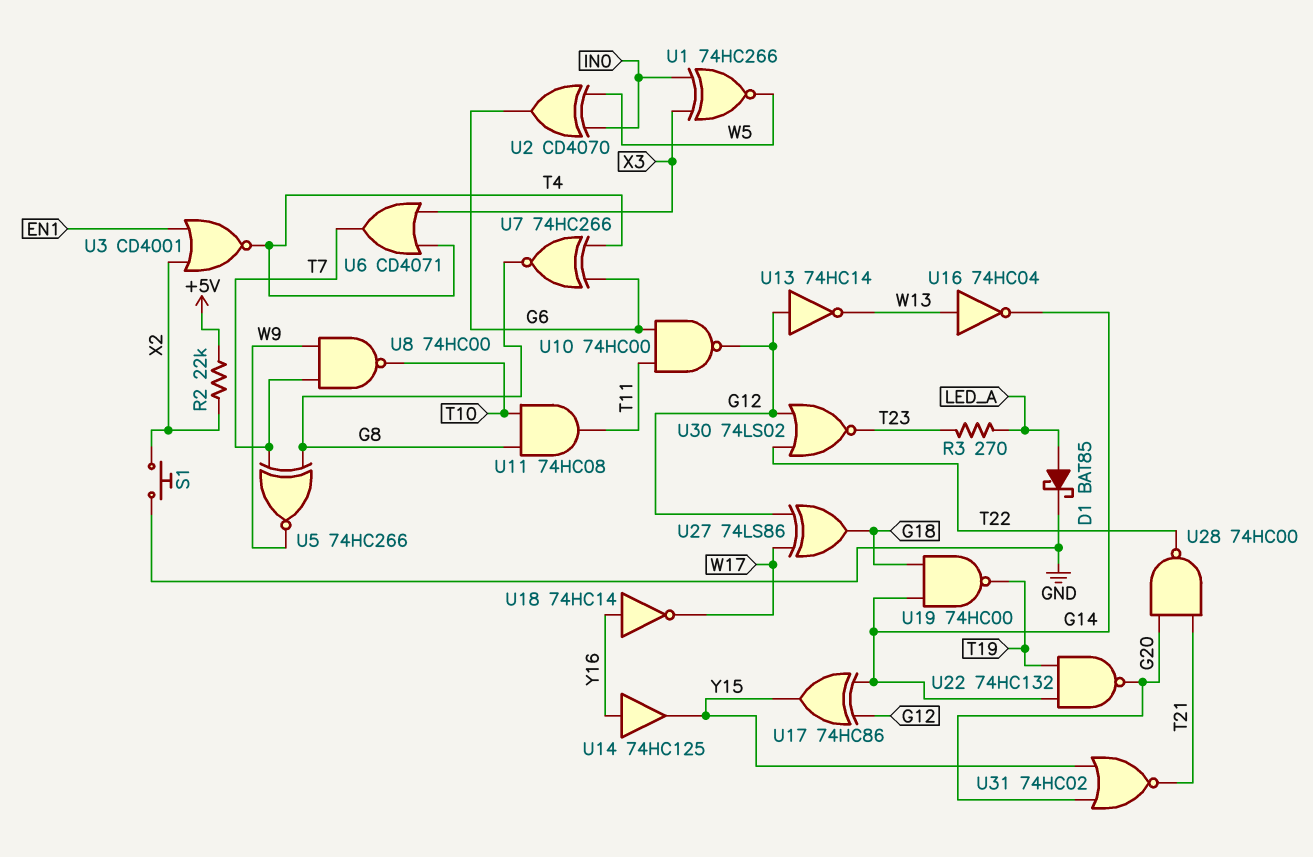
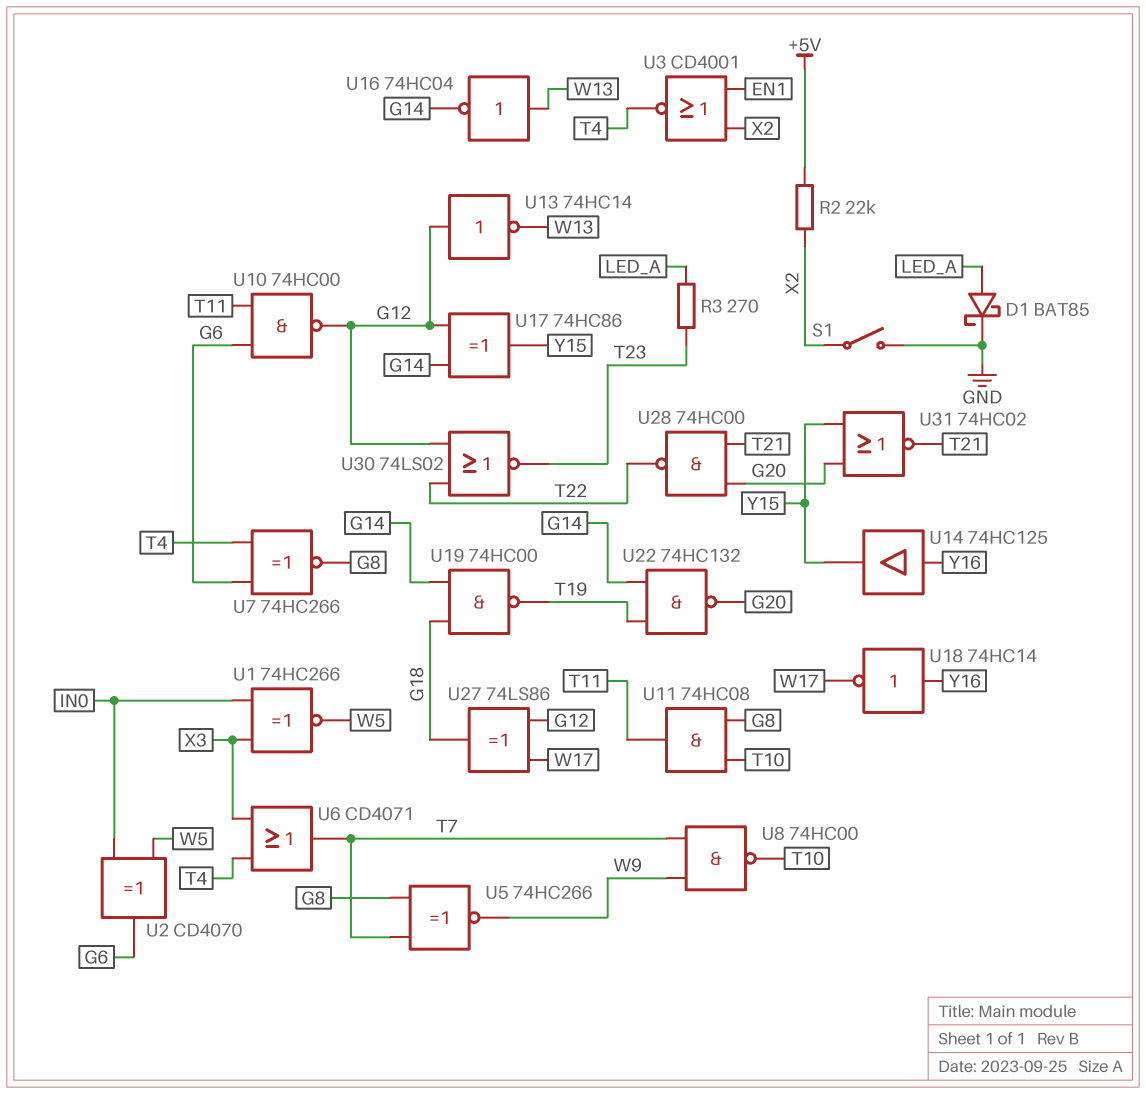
S1: button (GND, X2) -> switch (GND, X2)

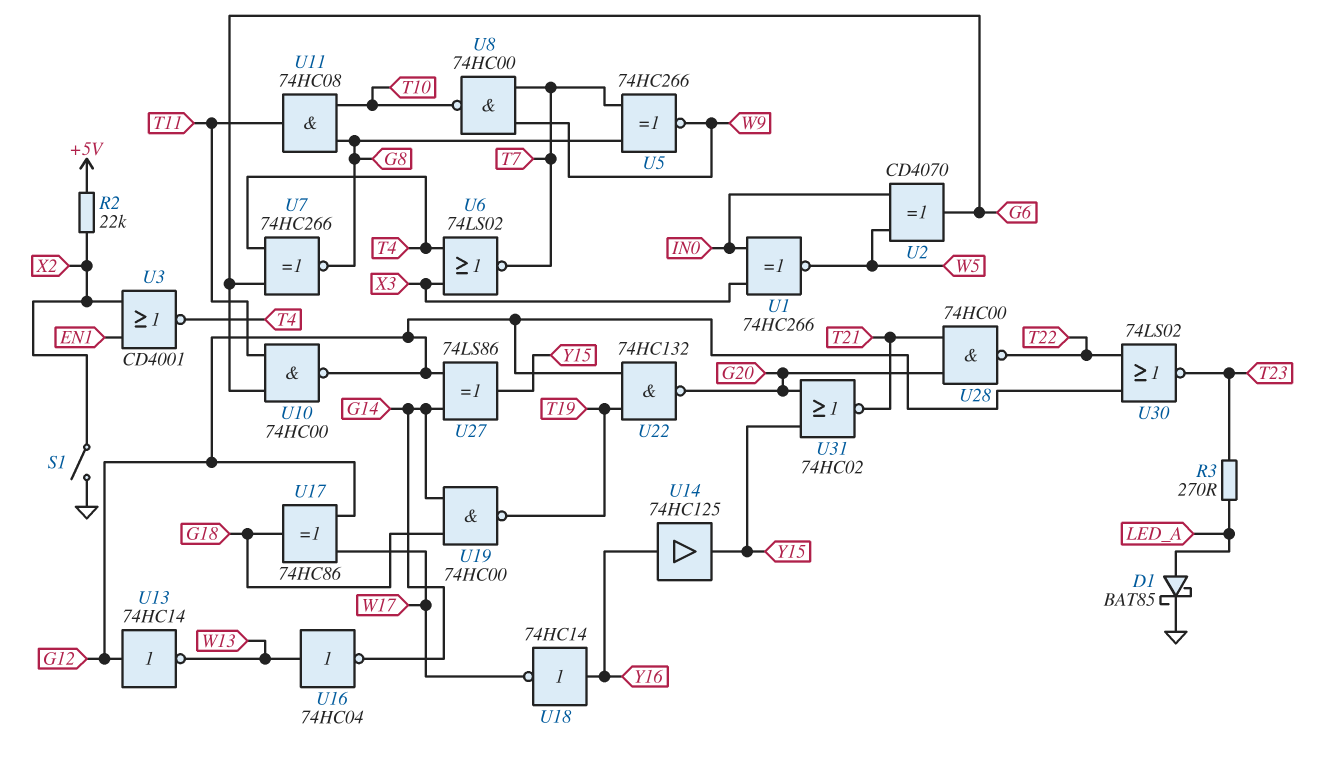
U6: OR CD4071 (in T4, in X3, out T7) -> NOR 74LS02 (in T4, in X3, out T7)
U17: XOR 74HC86 (in G12, in G14, out Y15) -> XOR 74HC86 (in G12, in W17, out G18)
U22: NAND 74HC132 (in G14, in T19, out G20) -> NAND 74HC132 (in G12, in T19, out G20)
U27: XOR 74LS86 (in G12, in W17, out G18) -> XOR 74LS86 (in G12, in G14, out Y15)

